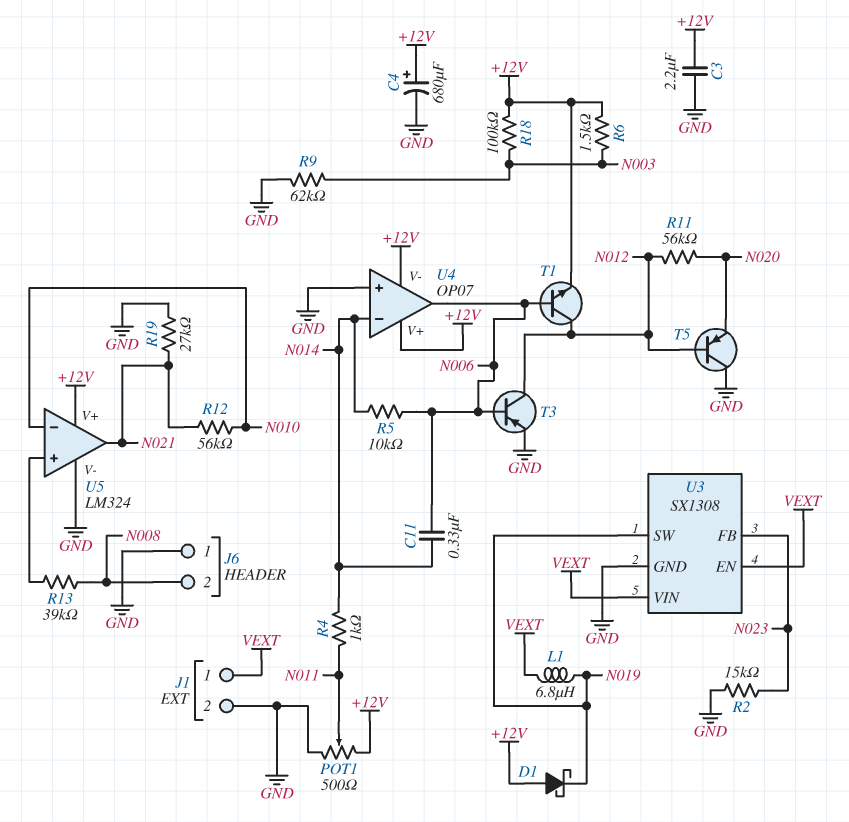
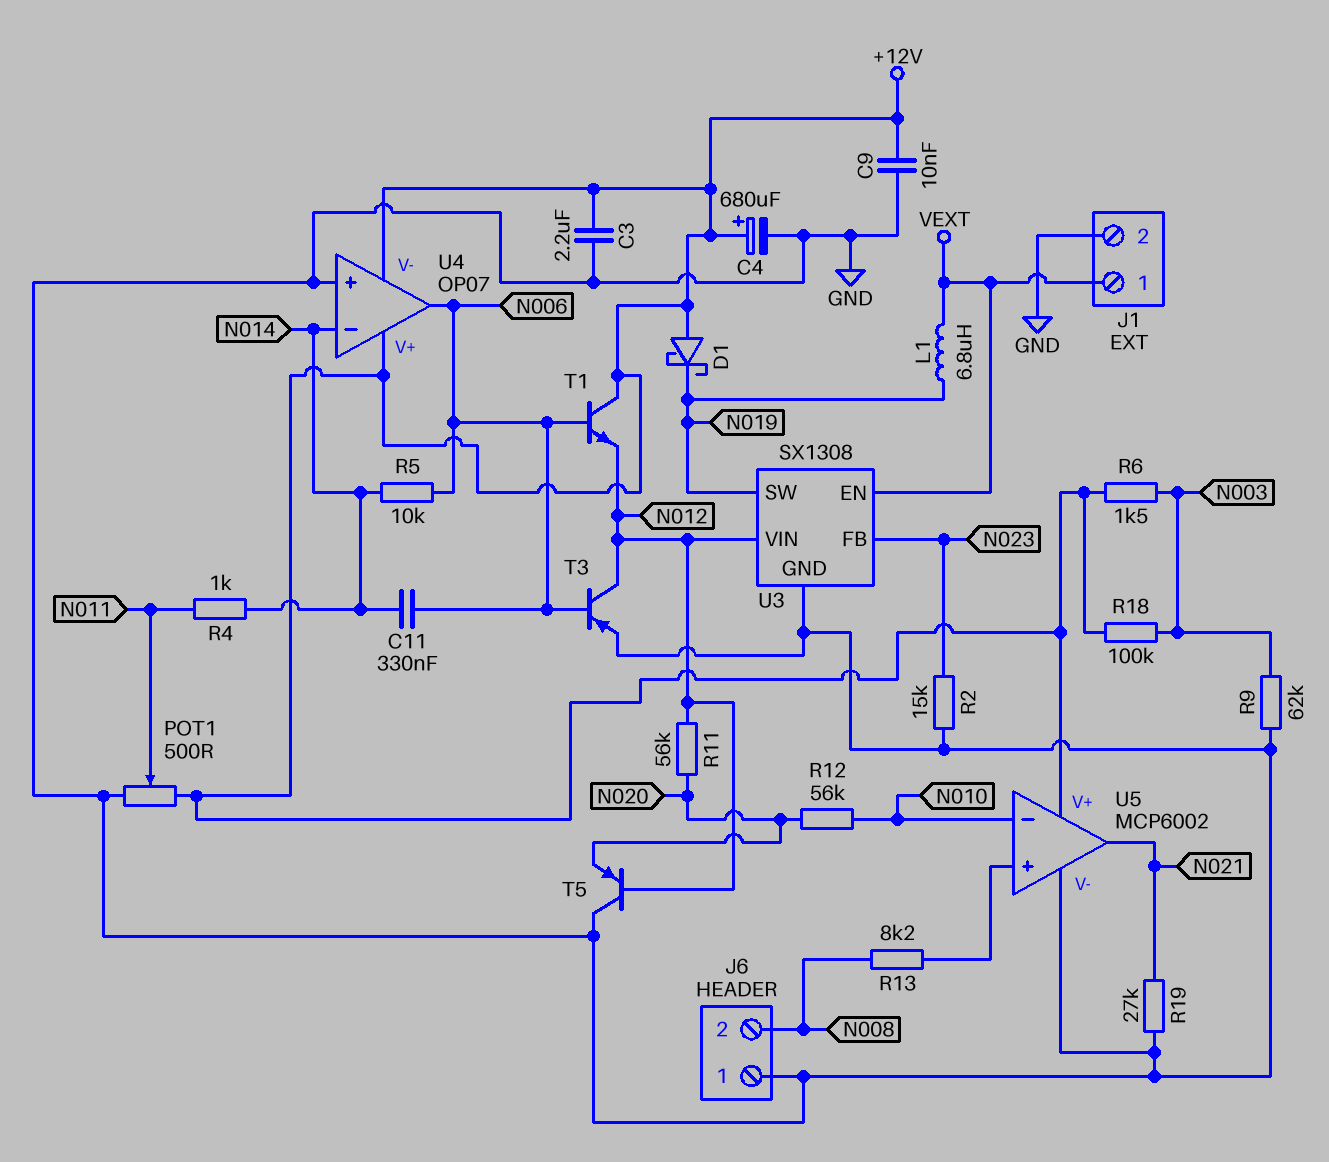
C9: none -> 10nF (+12V, GND)
R12: 56k (N010, N021) -> 56k (N010, N020)
R13: 39k (N008, U5/in+) -> 8.2k (N008, U5/in+)
T1: NPN (B N006, C N012, E +12V) -> NPN (B N006, C +12V, E N012)
U3 pin VIN: VEXT -> N012
U5: LM324 -> MCP6002

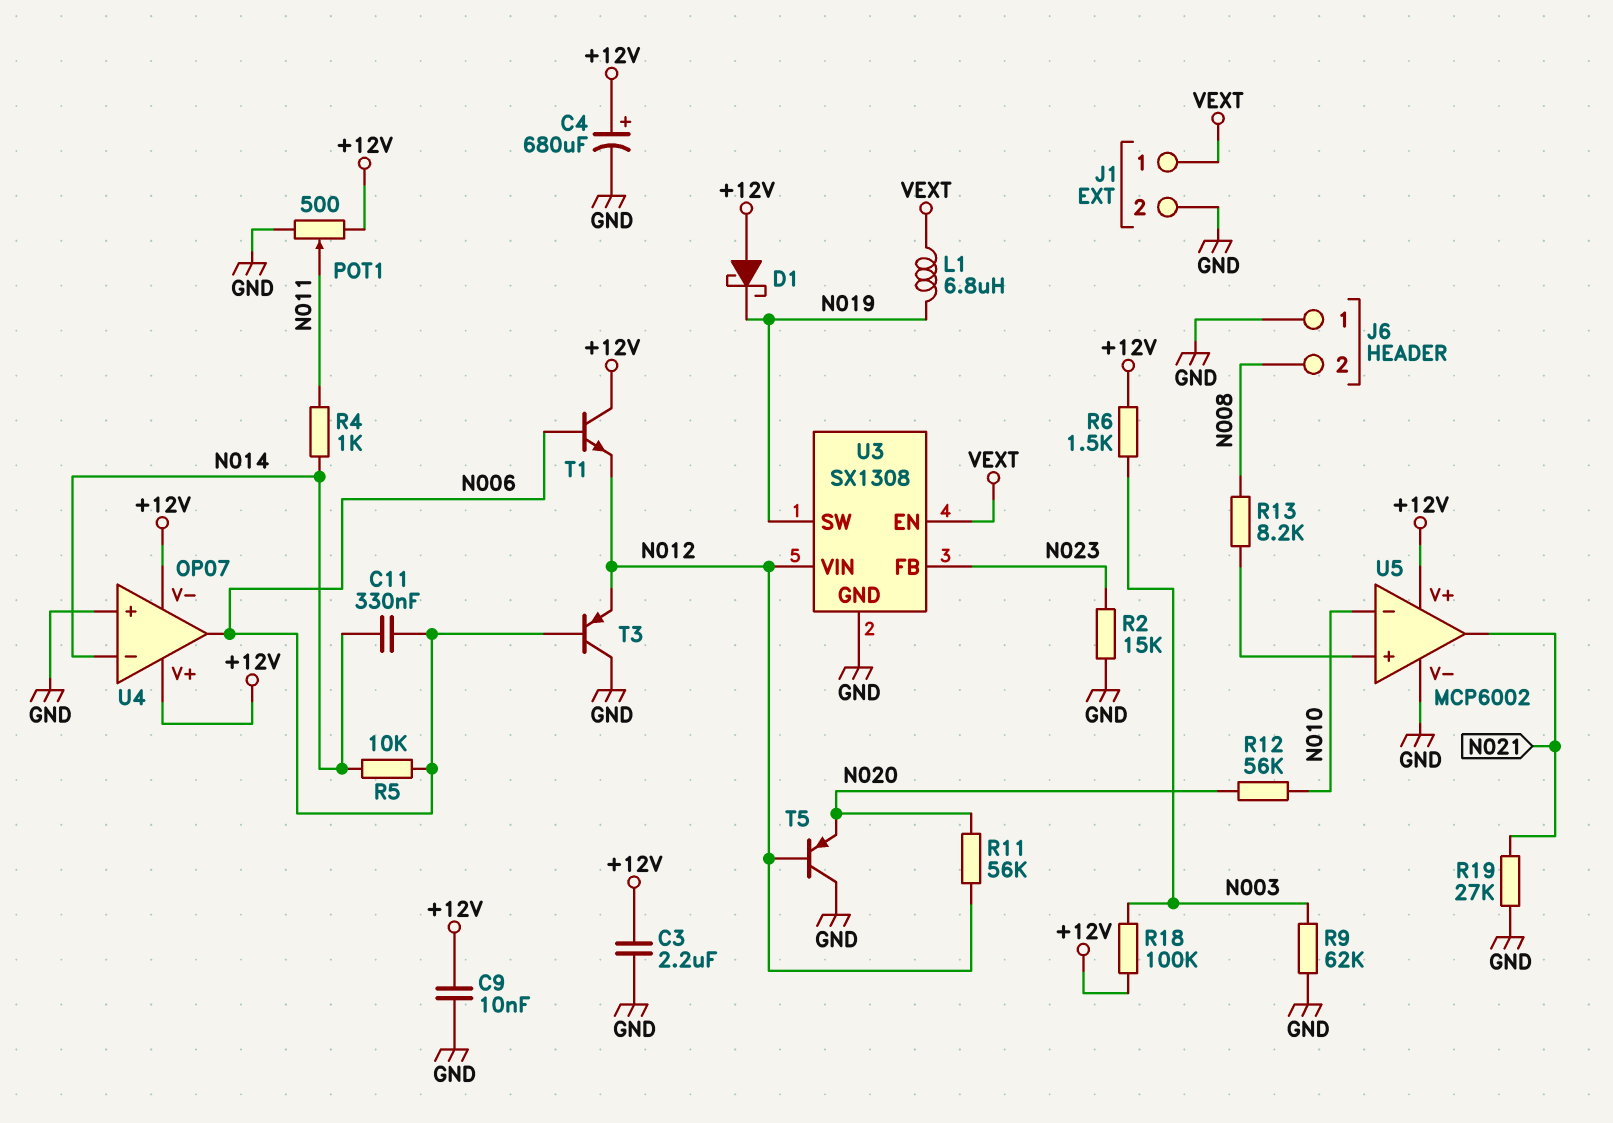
T3: PNP (B N006, C N012, E GND) -> PNP (B N006, C GND, E N012)

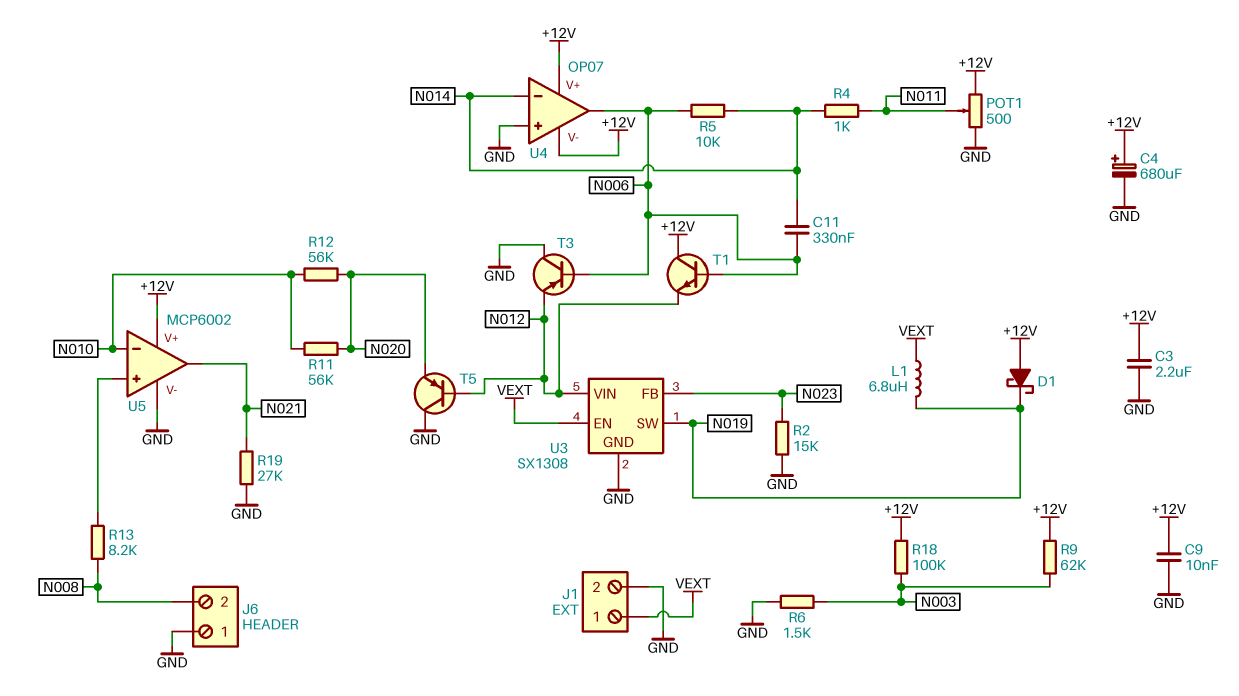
R6: 1.5k (+12V, N003) -> 1.5k (GND, N003)
R9: 62k (GND, N003) -> 62k (+12V, N003)
R11: 56k (N012, N020) -> 56k (N010, N020)

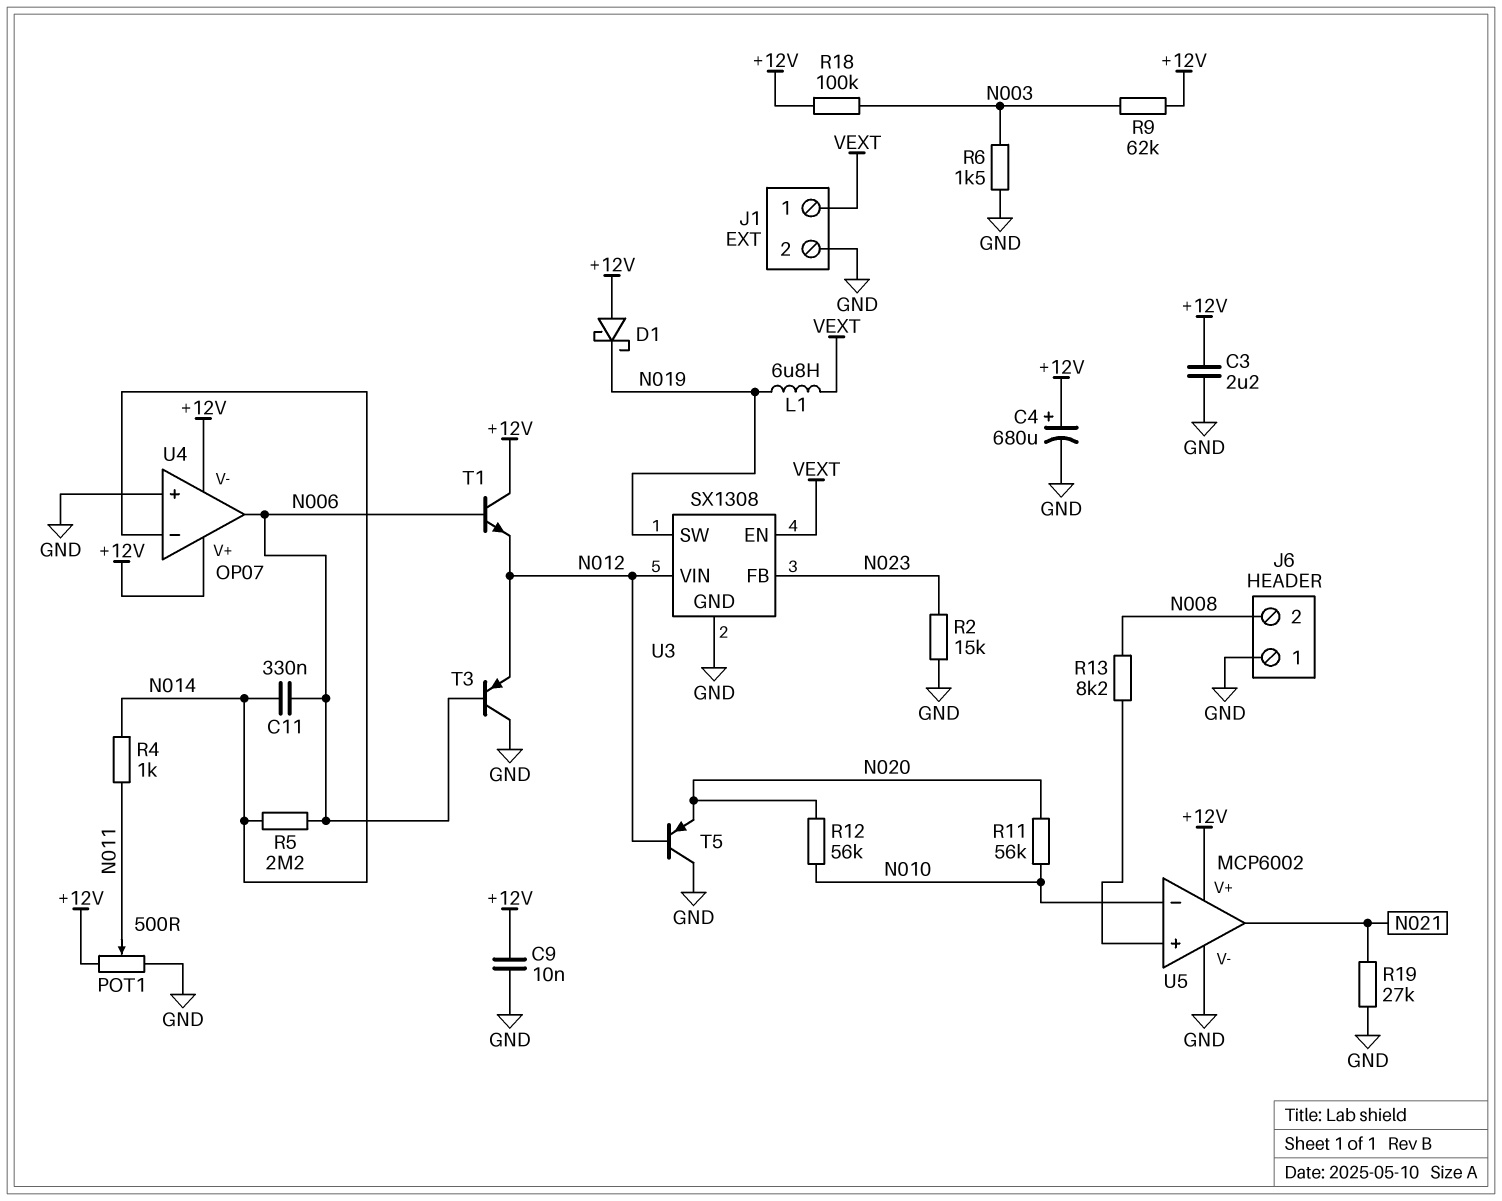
R5: 10k (N006, N014) -> 2.2M (N006, N014)

